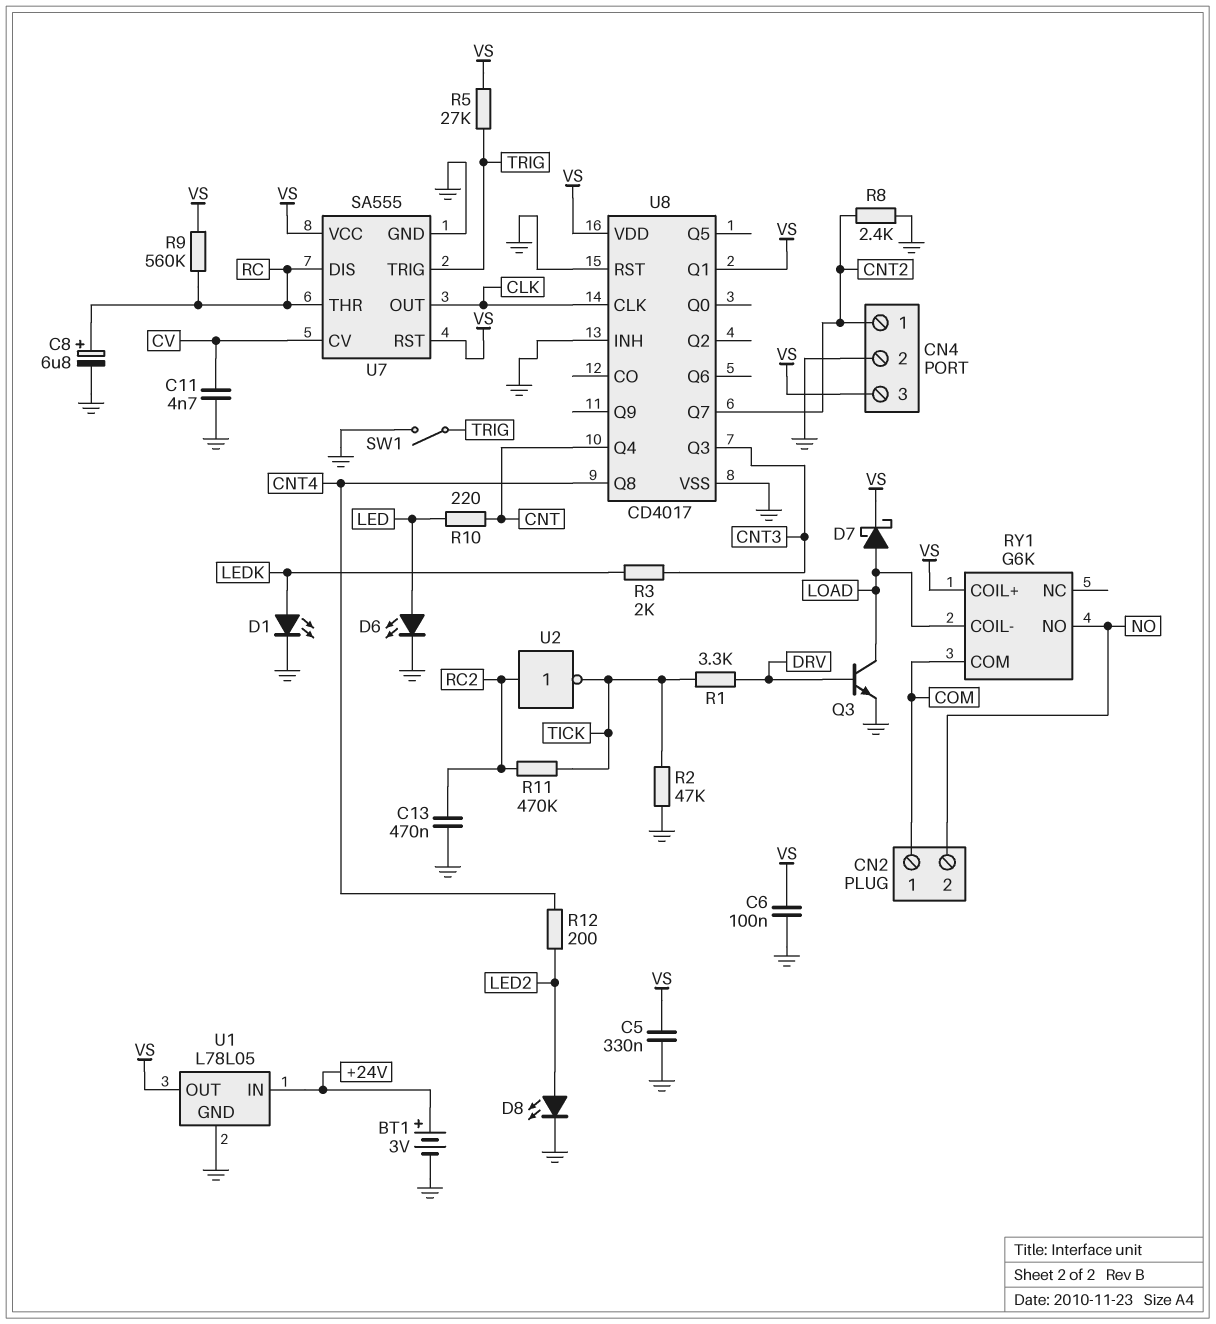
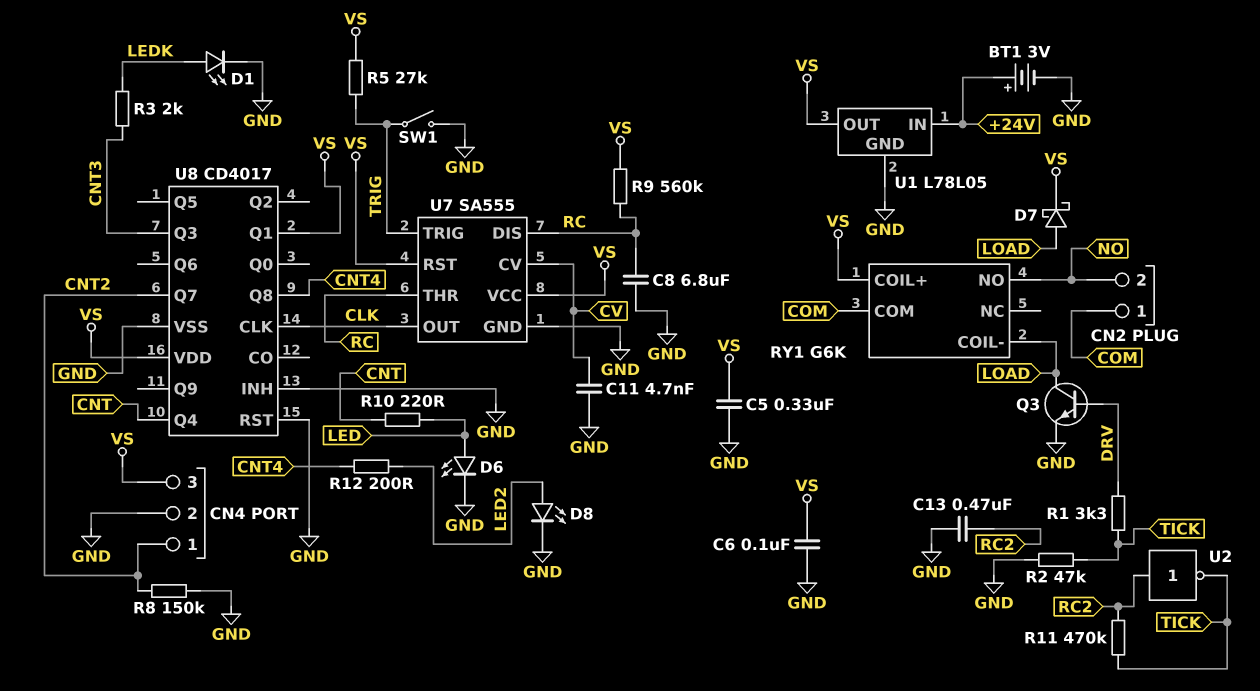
C8: 6.8uF (plus RC, minus GND) -> 6.8uF (GND, RC)
R8: 2.4k (CNT2, GND) -> 150k (CNT2, GND)

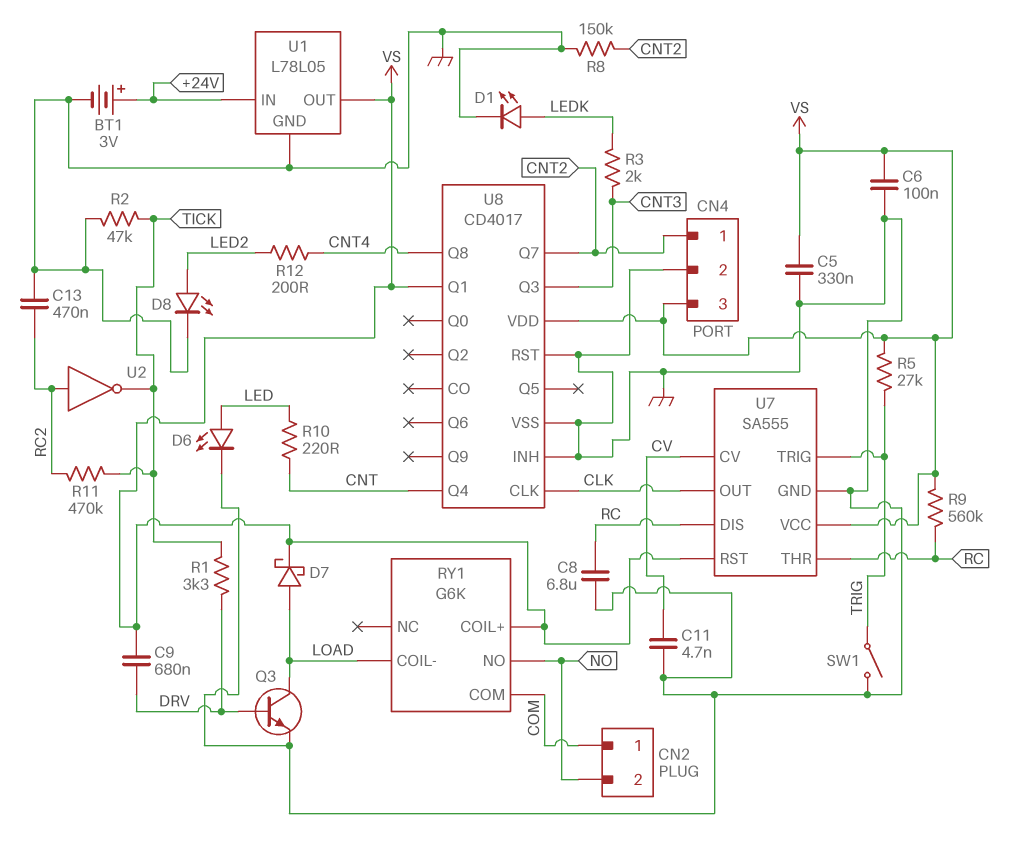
C9: none -> 680nF (DRV, VS)

